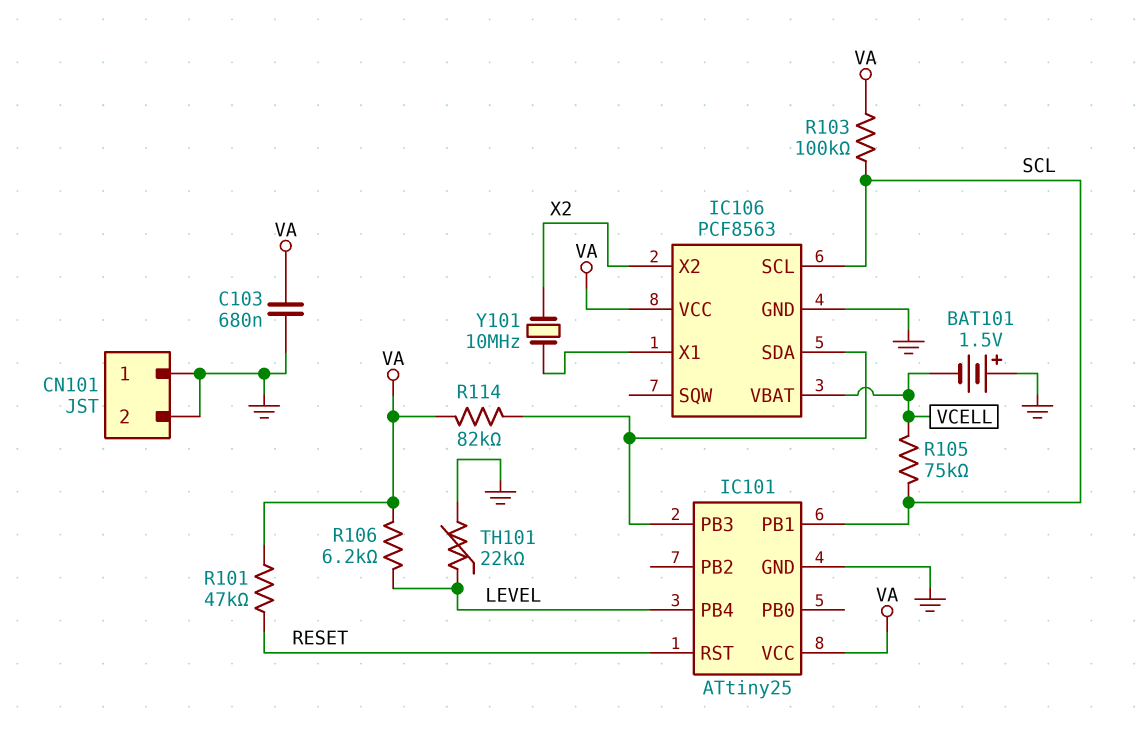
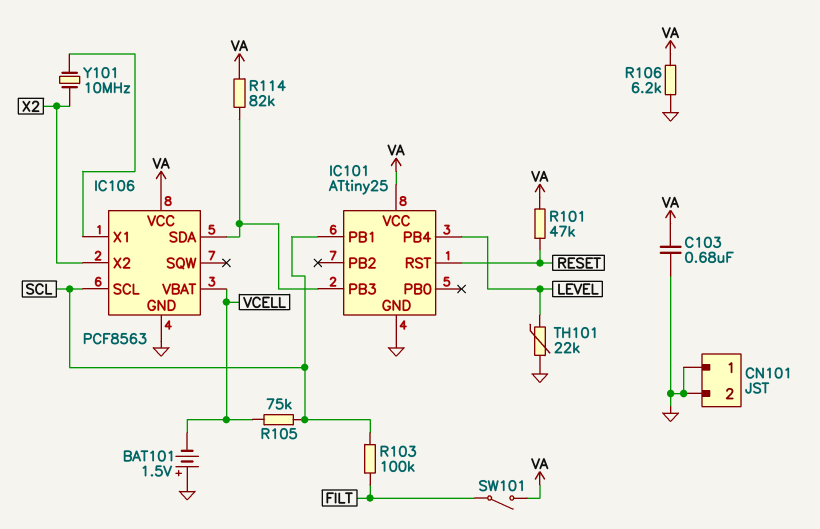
R103: 100k (SCL, VA) -> 100k (FILT, SCL)
R106: 6.2k (LEVEL, VA) -> 6.2k (GND, VA)
SW101: none -> switch (FILT, VA)

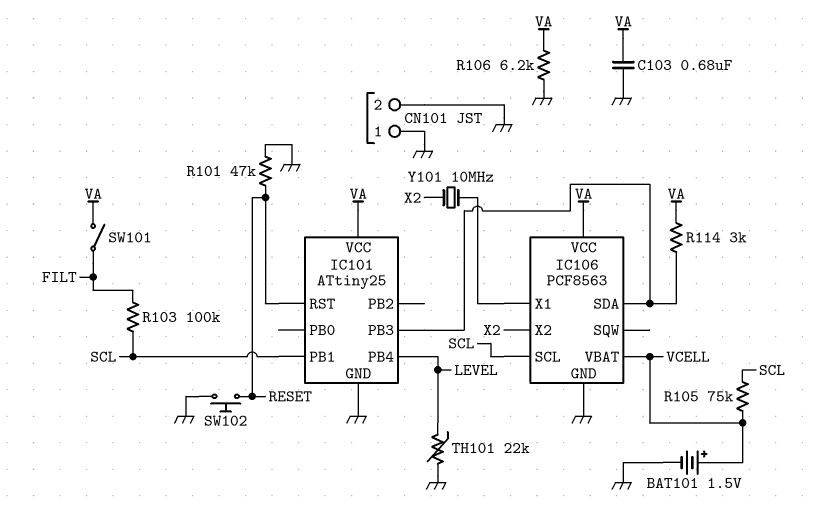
BAT101: 1.5V (plus GND, minus VCELL) -> 1.5V (plus VCELL, minus GND)
R101: 47k (RESET, VA) -> 47k (GND, RESET)
R114: 82k (IC101/PB3, VA) -> 3k (IC101/PB3, VA)
SW102: none -> button (GND, RESET)

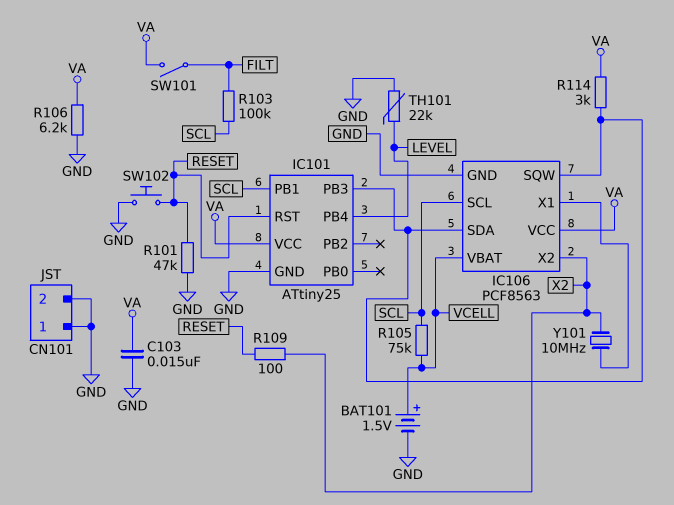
C103: 680nF (GND, VA) -> 15nF (GND, VA)
IC106 pin SQW: none -> IC101/PB3
R109: none -> 100 (RESET, X2)

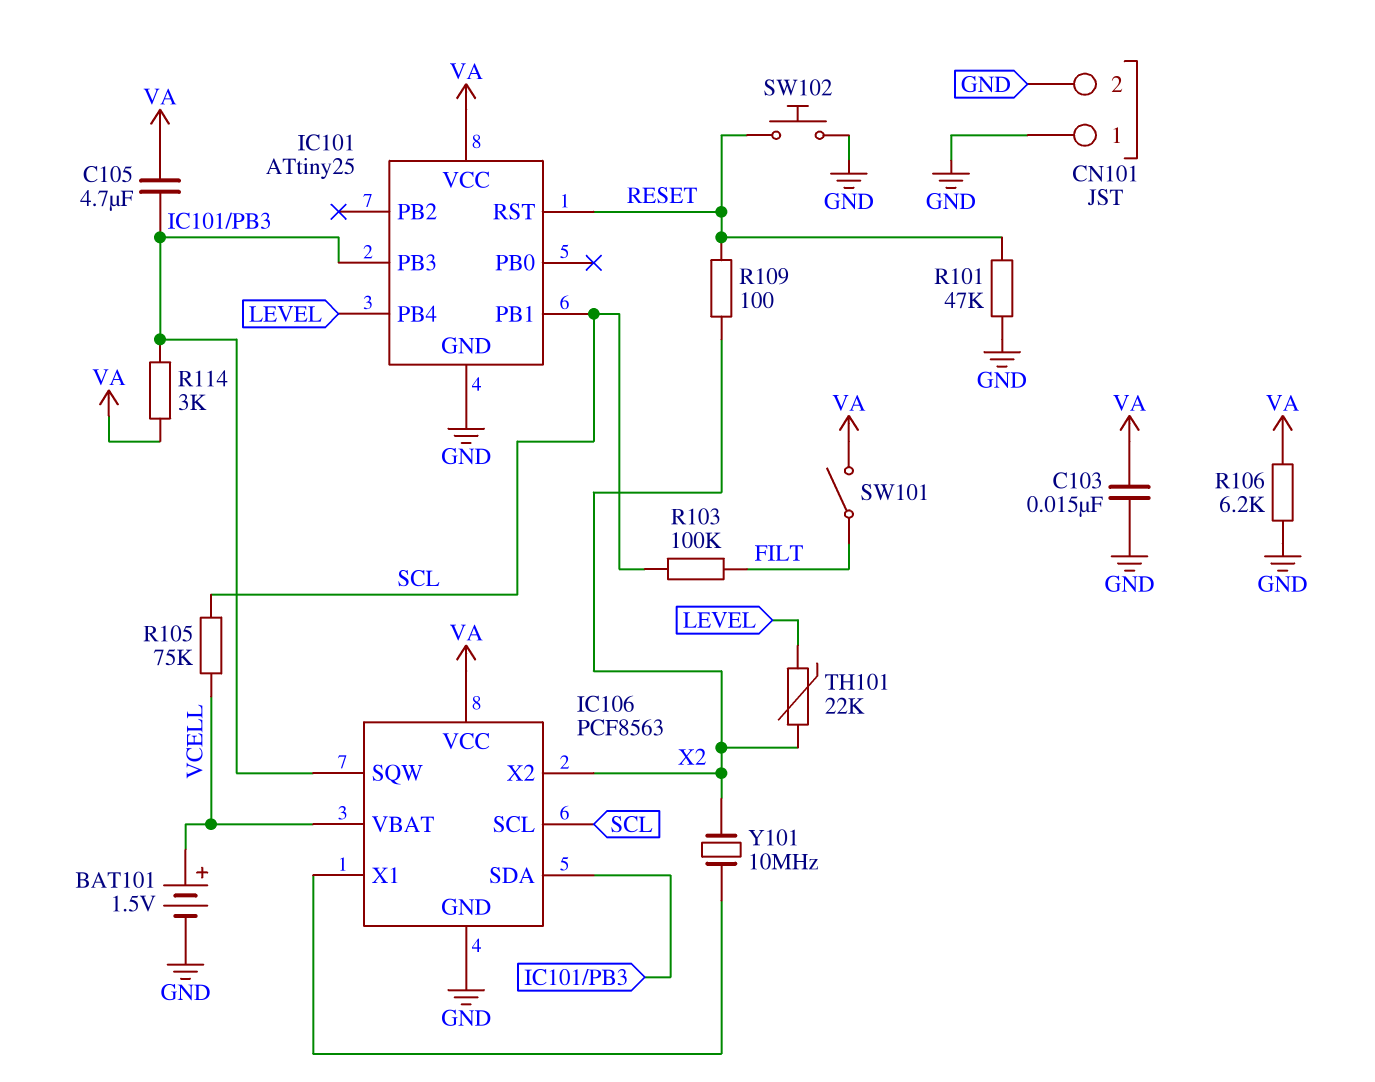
C105: none -> 4.7uF (IC101/PB3, VA)
TH101: 22k (GND, LEVEL) -> 22k (LEVEL, X2)

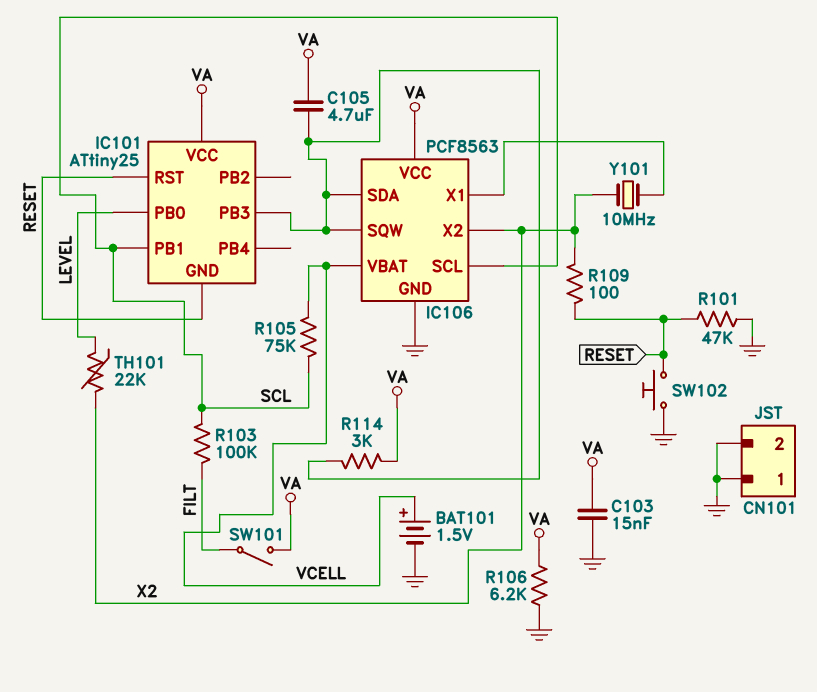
IC101 pin GND: GND -> RESET
IC101 pin PB0: none -> LEVEL
IC101 pin PB4: LEVEL -> none

